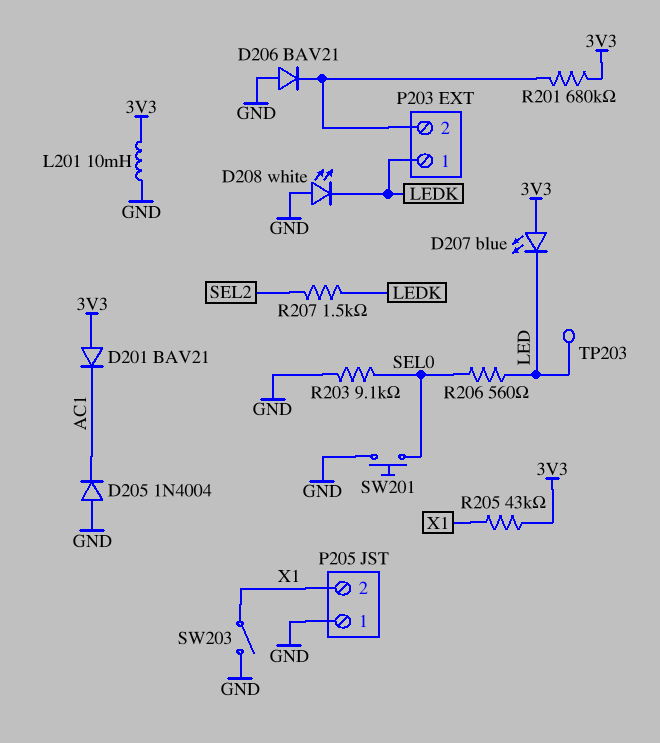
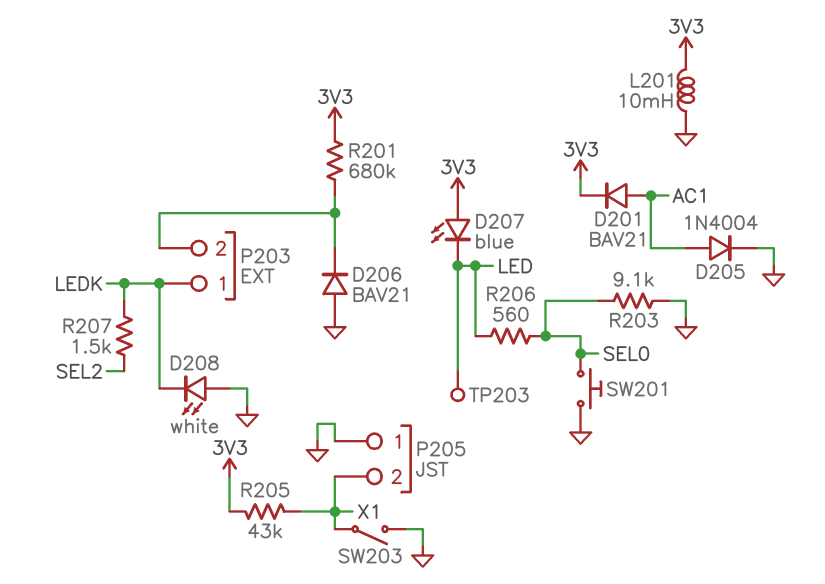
D201: diode BAV21 (A 3V3, K AC1) -> diode BAV21 (A AC1, K 3V3)
D205: diode 1N4004 (A GND, K AC1) -> diode 1N4004 (A AC1, K GND)

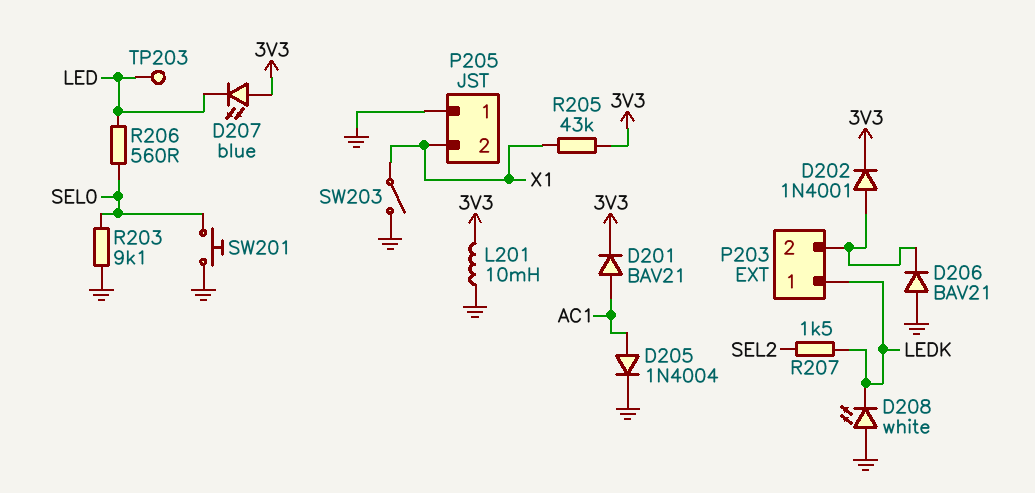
D202: none -> diode 1N4001 (A P203/2, K 3V3)
R201: 680k (3V3, P203/2) -> none

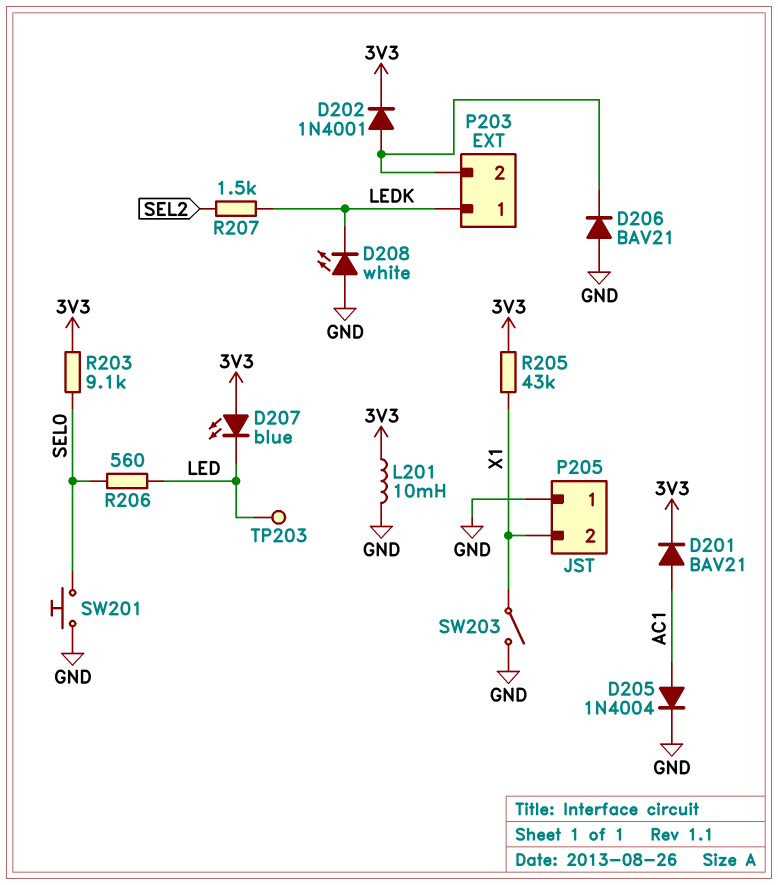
R203: 9.1k (GND, SEL0) -> 9.1k (3V3, SEL0)

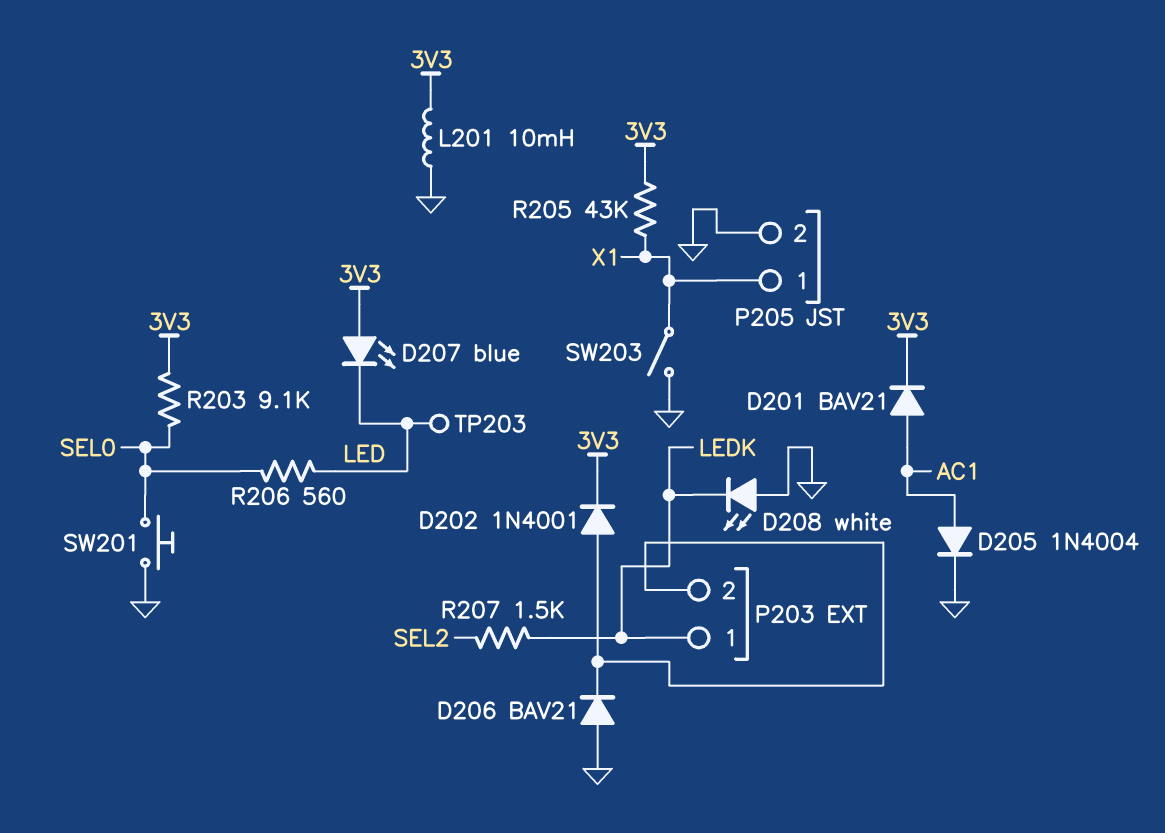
P205 pin 1: GND -> X1
P205 pin 2: X1 -> GND

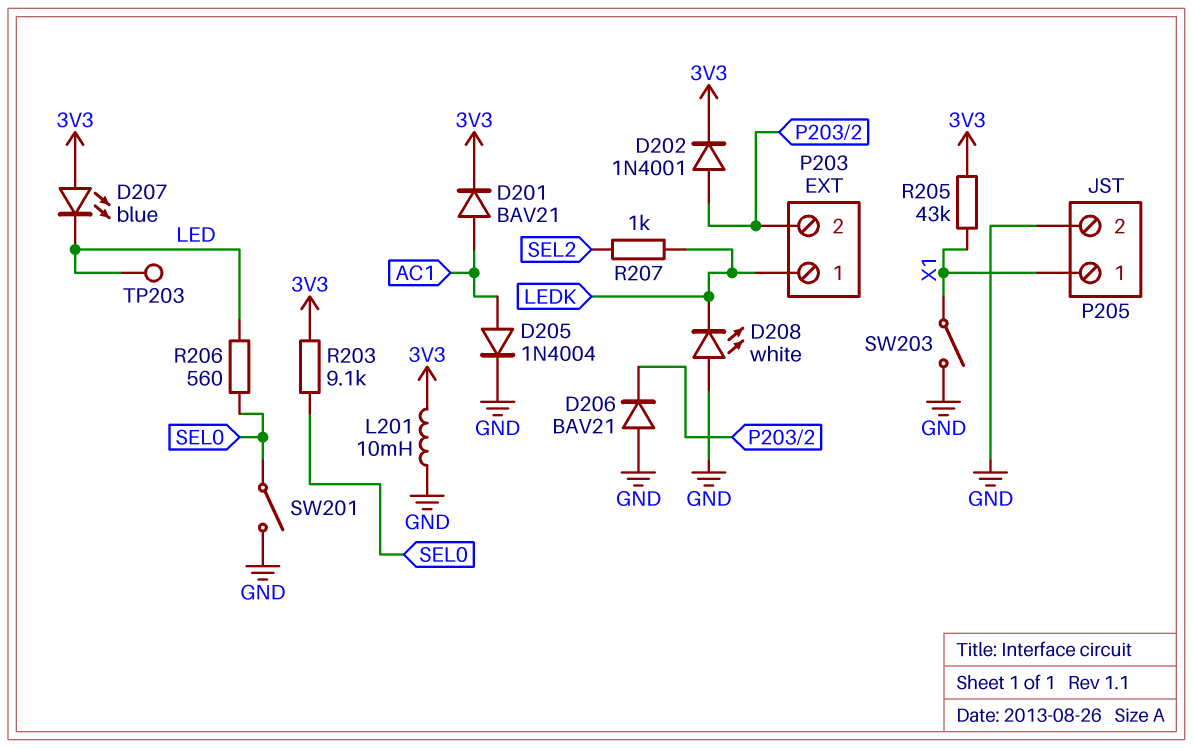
R207: 1.5k (LEDK, SEL2) -> 1k (LEDK, SEL2)
SW201: button (GND, SEL0) -> switch (GND, SEL0)

